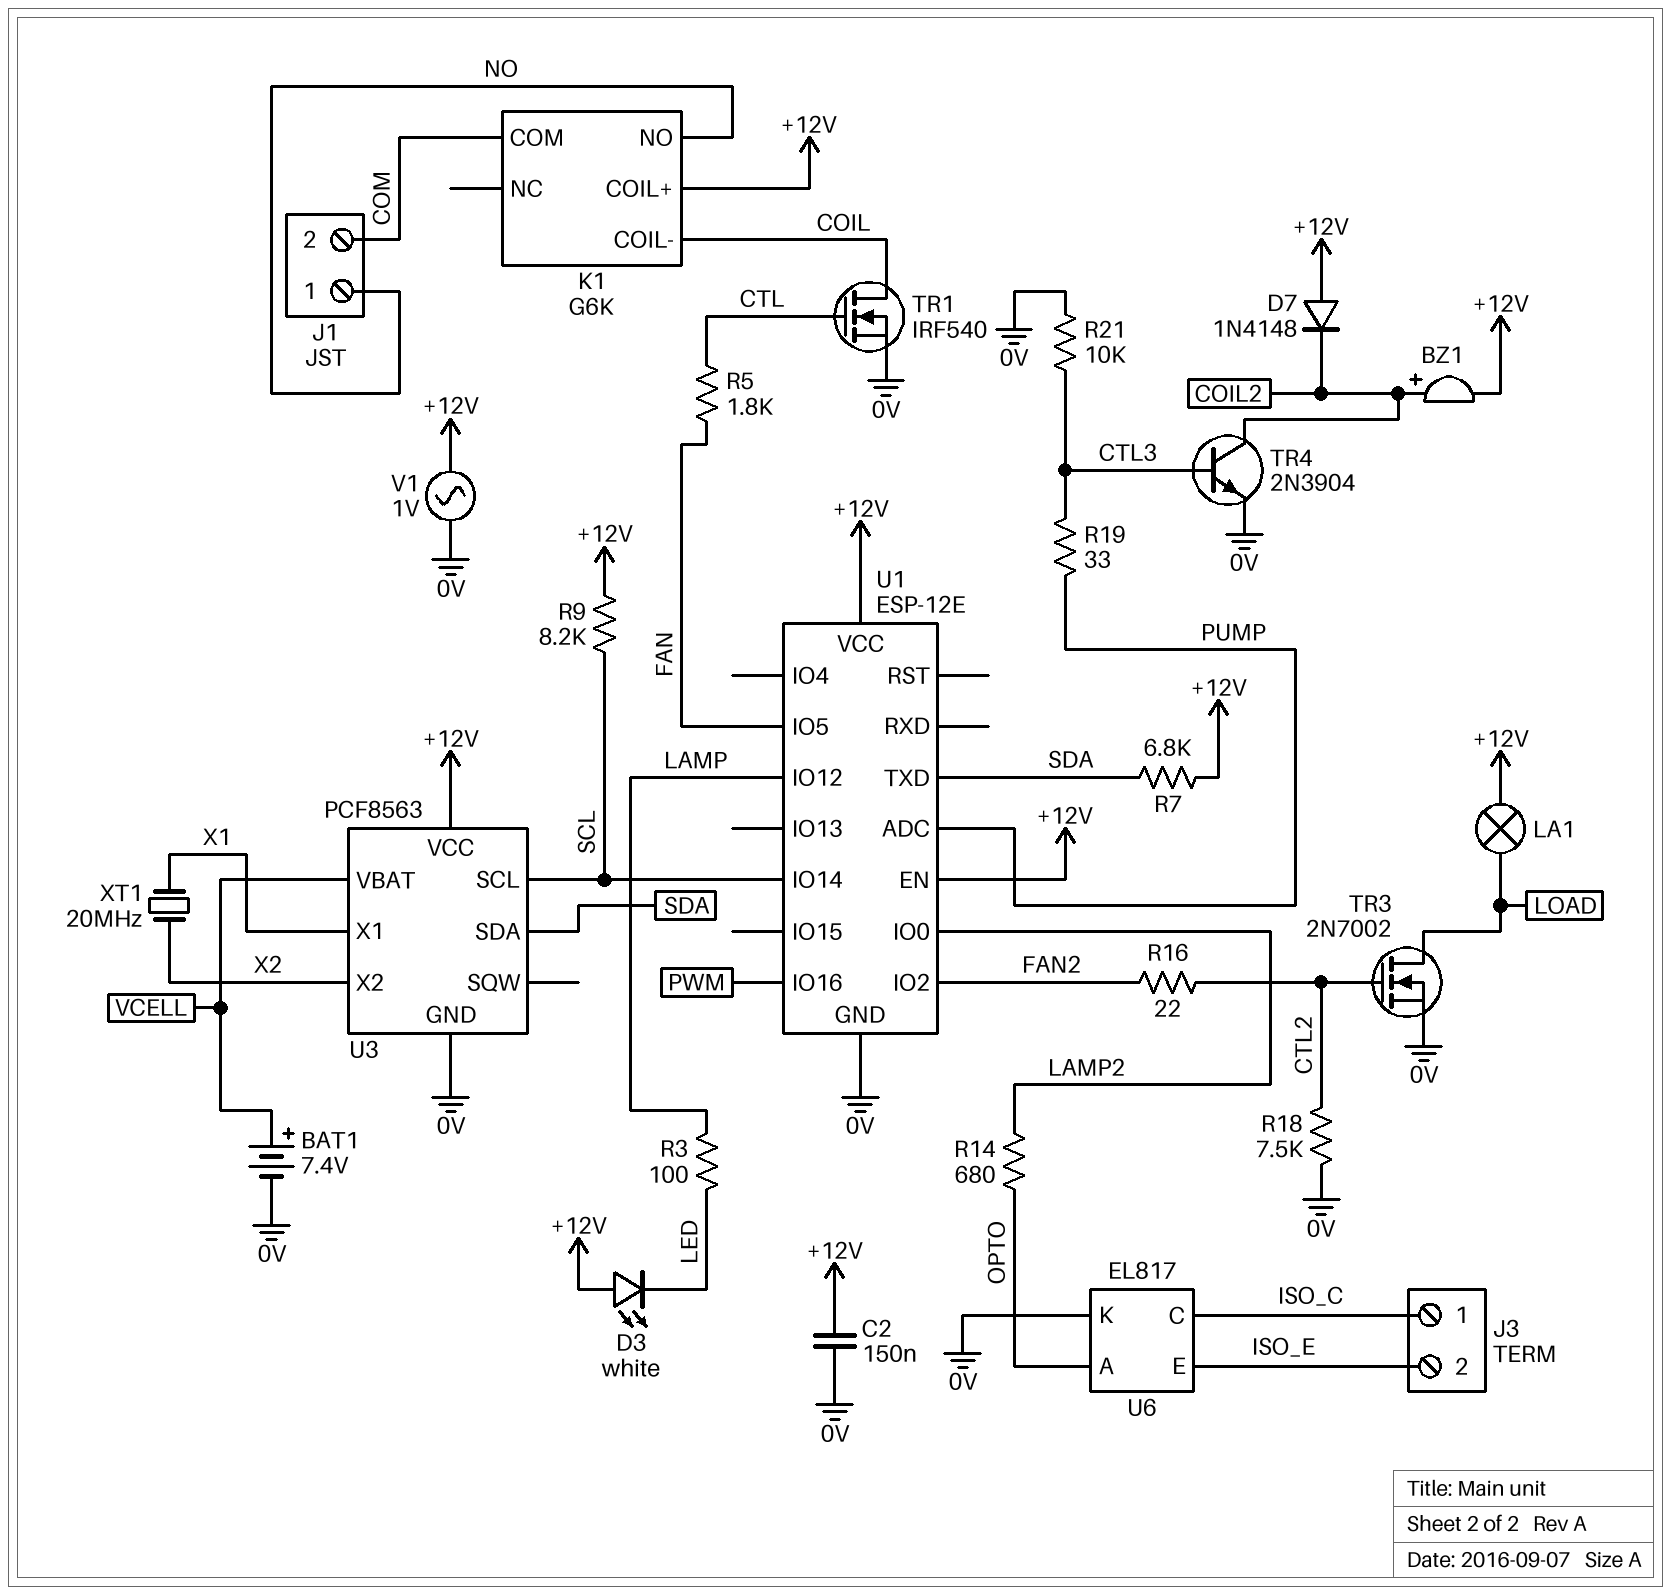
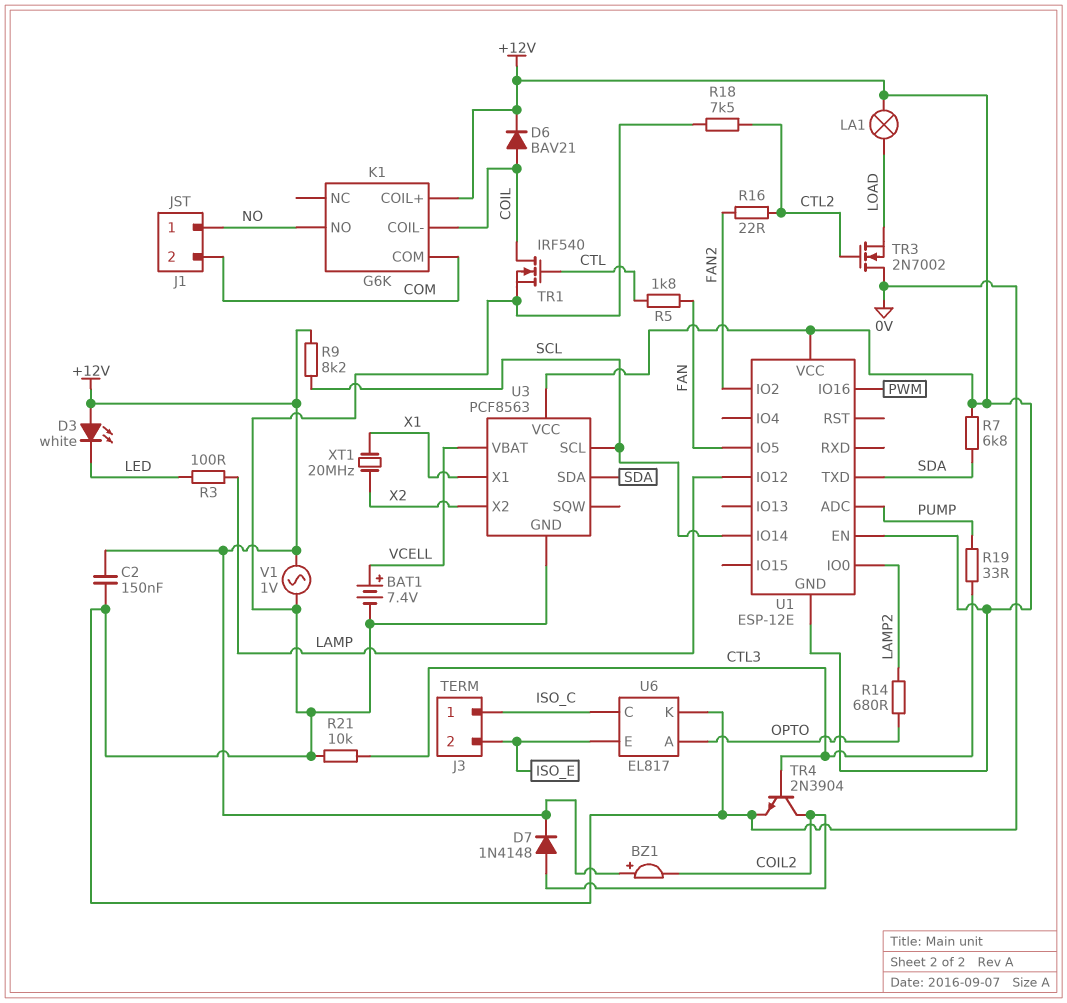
BZ1: buzzer (plus COIL2, minus +12V) -> buzzer (plus +12V, minus COIL2)
D6: none -> diode BAV21 (A COIL, K +12V)
D7: diode 1N4148 (A +12V, K COIL2) -> diode 1N4148 (A COIL2, K +12V)
TR3: NMOS 2N7002 (G CTL2, D LOAD, S 0V) -> NMOS 2N7002 (G CTL2, D 0V, S LOAD)
U1 pin GND: 0V -> +12V

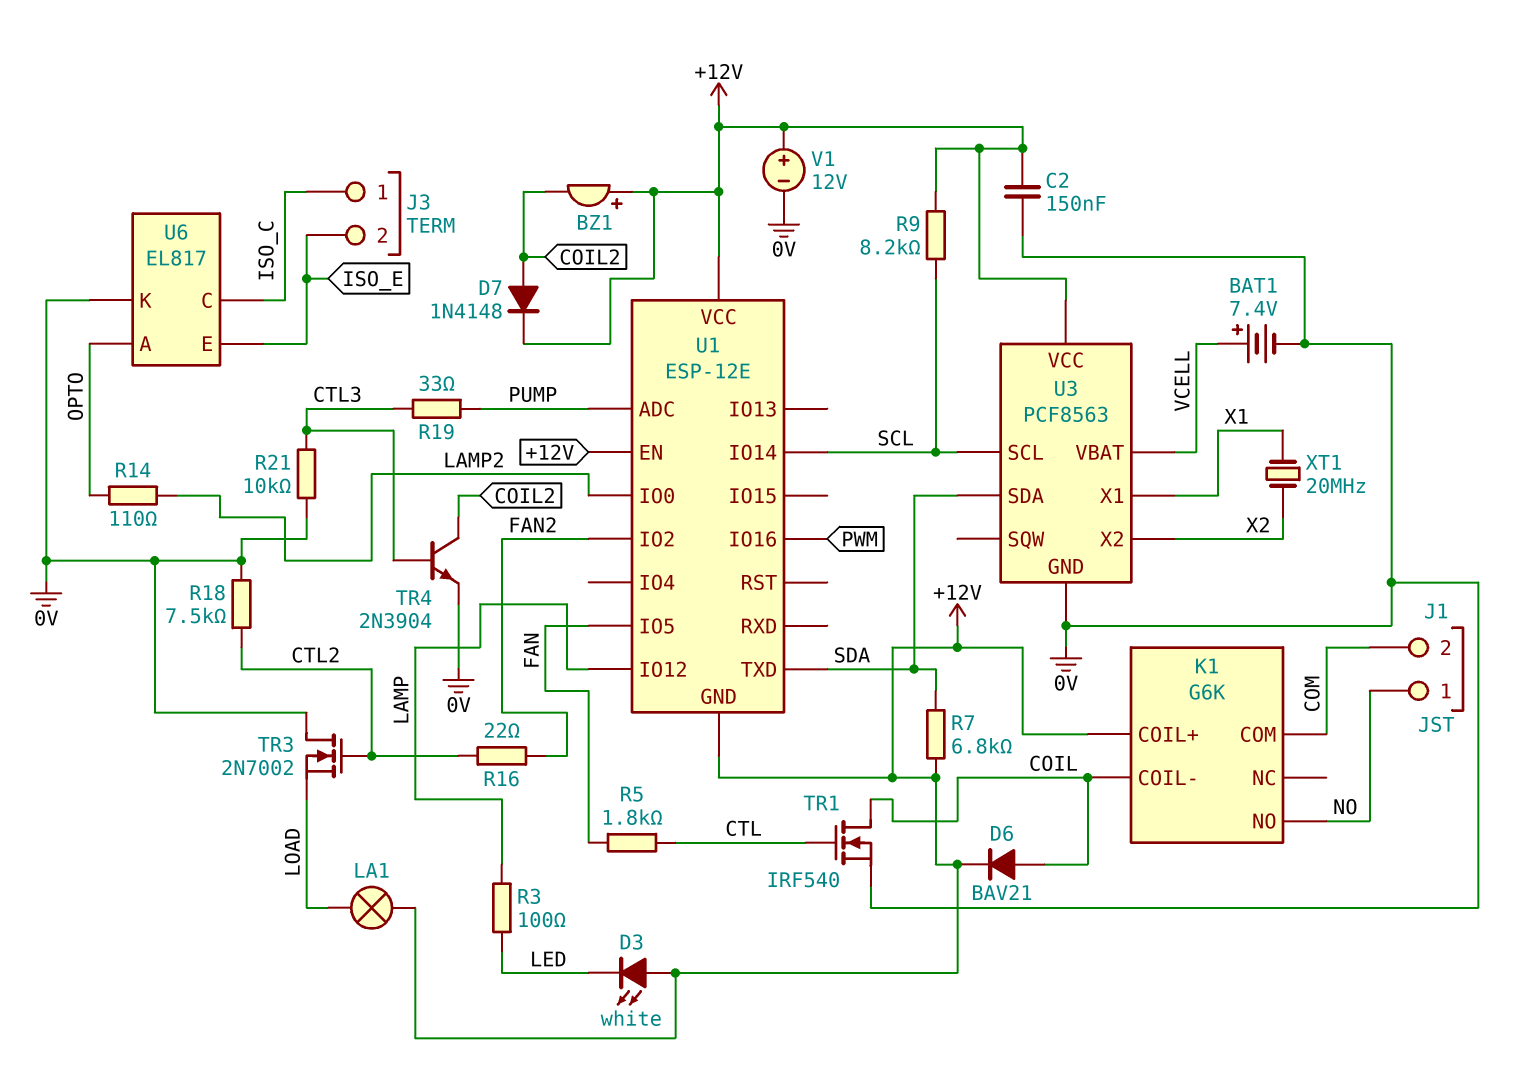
R14: 680 (LAMP2, OPTO) -> 110 (LAMP2, OPTO)
V1: AC 1V (+12V, 0V) -> 12V (plus +12V, minus 0V)

